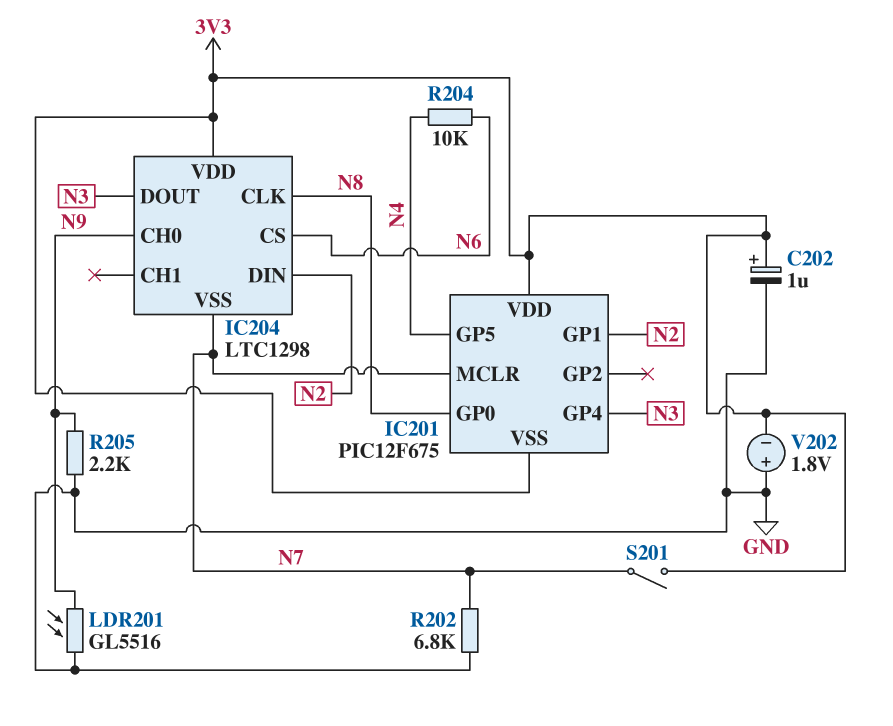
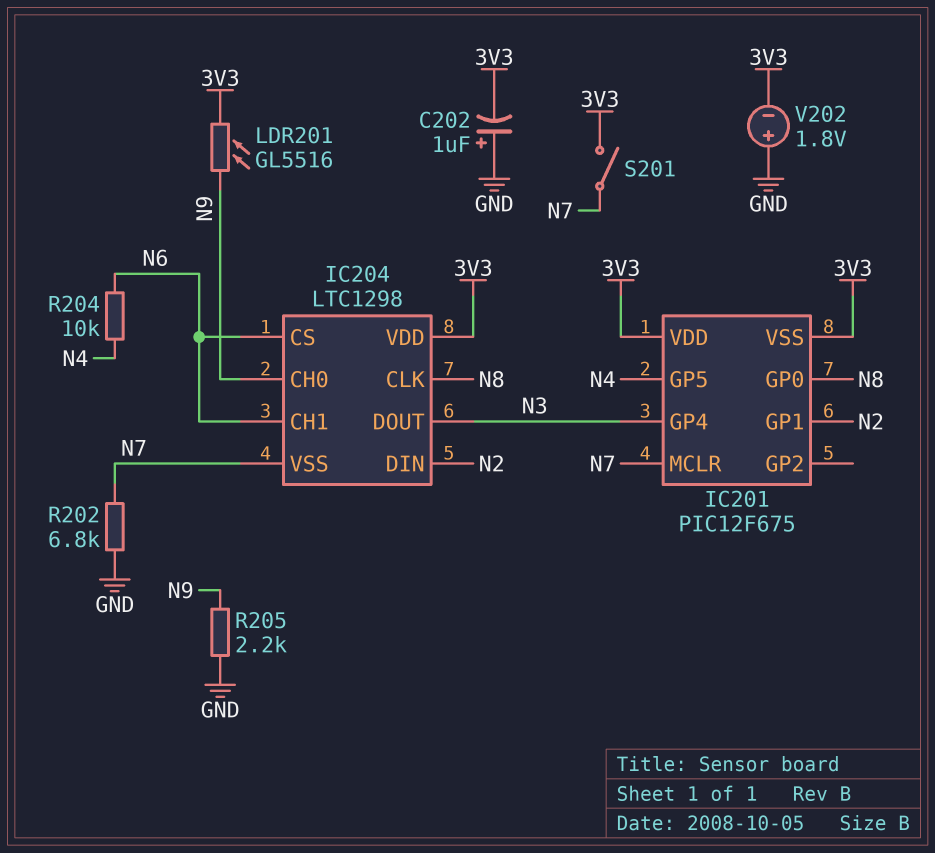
C202: 1uF (plus 3V3, minus GND) -> 1uF (plus GND, minus 3V3)
IC204 pin CH1: none -> N6
LDR201: GL5516 (GND, N9) -> GL5516 (3V3, N9)

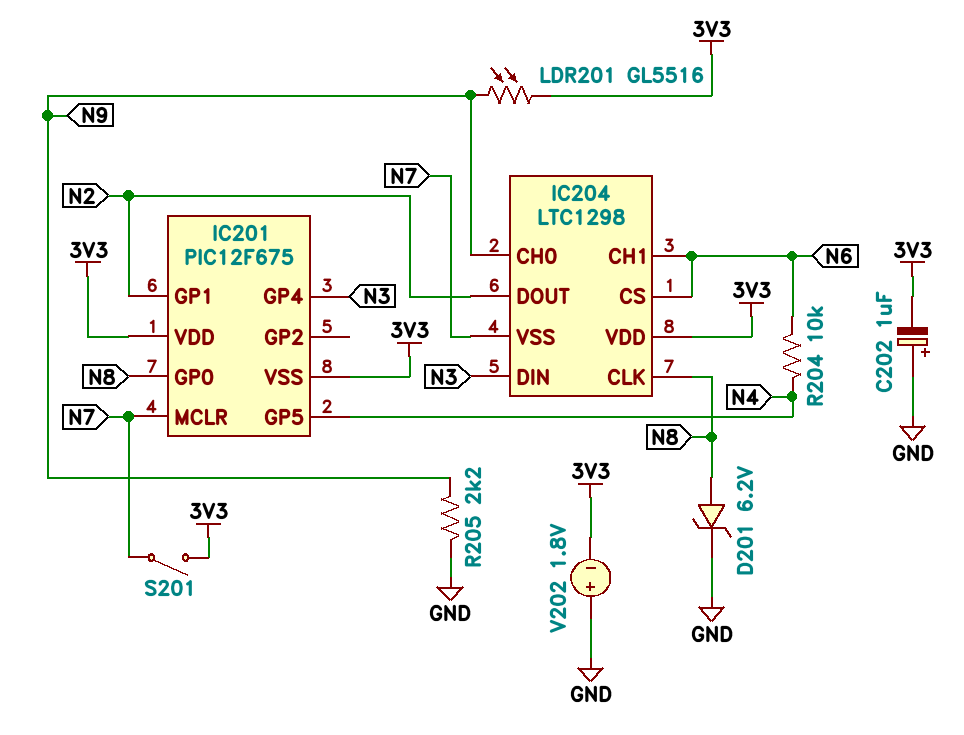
D201: none -> zener 6.2V (A N8, K GND)
IC204 pin DIN: N2 -> N3
IC204 pin DOUT: N3 -> N2
R202: 6.8k (GND, N7) -> none

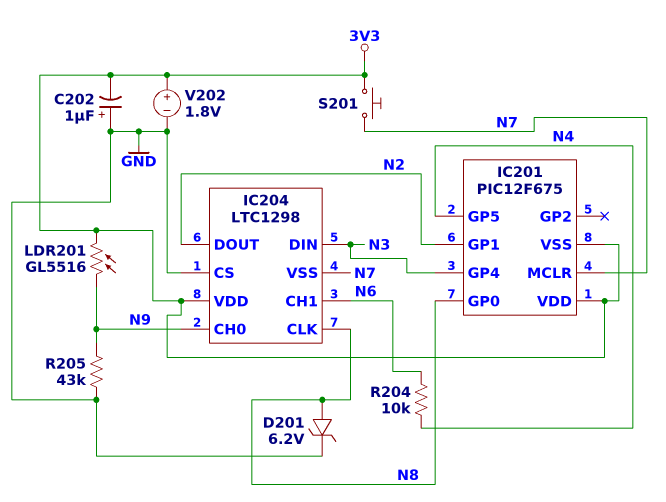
IC204 pin CS: N6 -> GND
R205: 2.2k (GND, N9) -> 43k (GND, N9)
S201: switch (3V3, N7) -> button (3V3, N7)
V202: 1.8V (plus GND, minus 3V3) -> 1.8V (plus 3V3, minus GND)

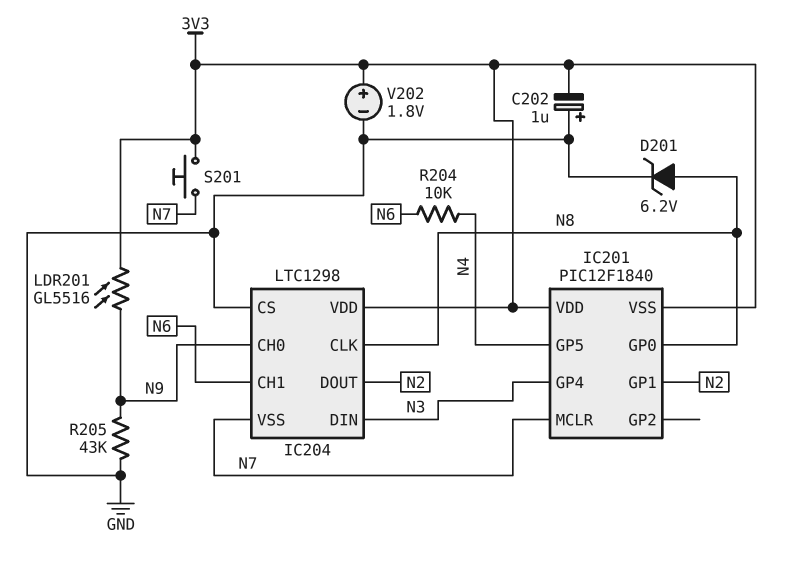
IC201: PIC12F675 -> PIC12F1840

